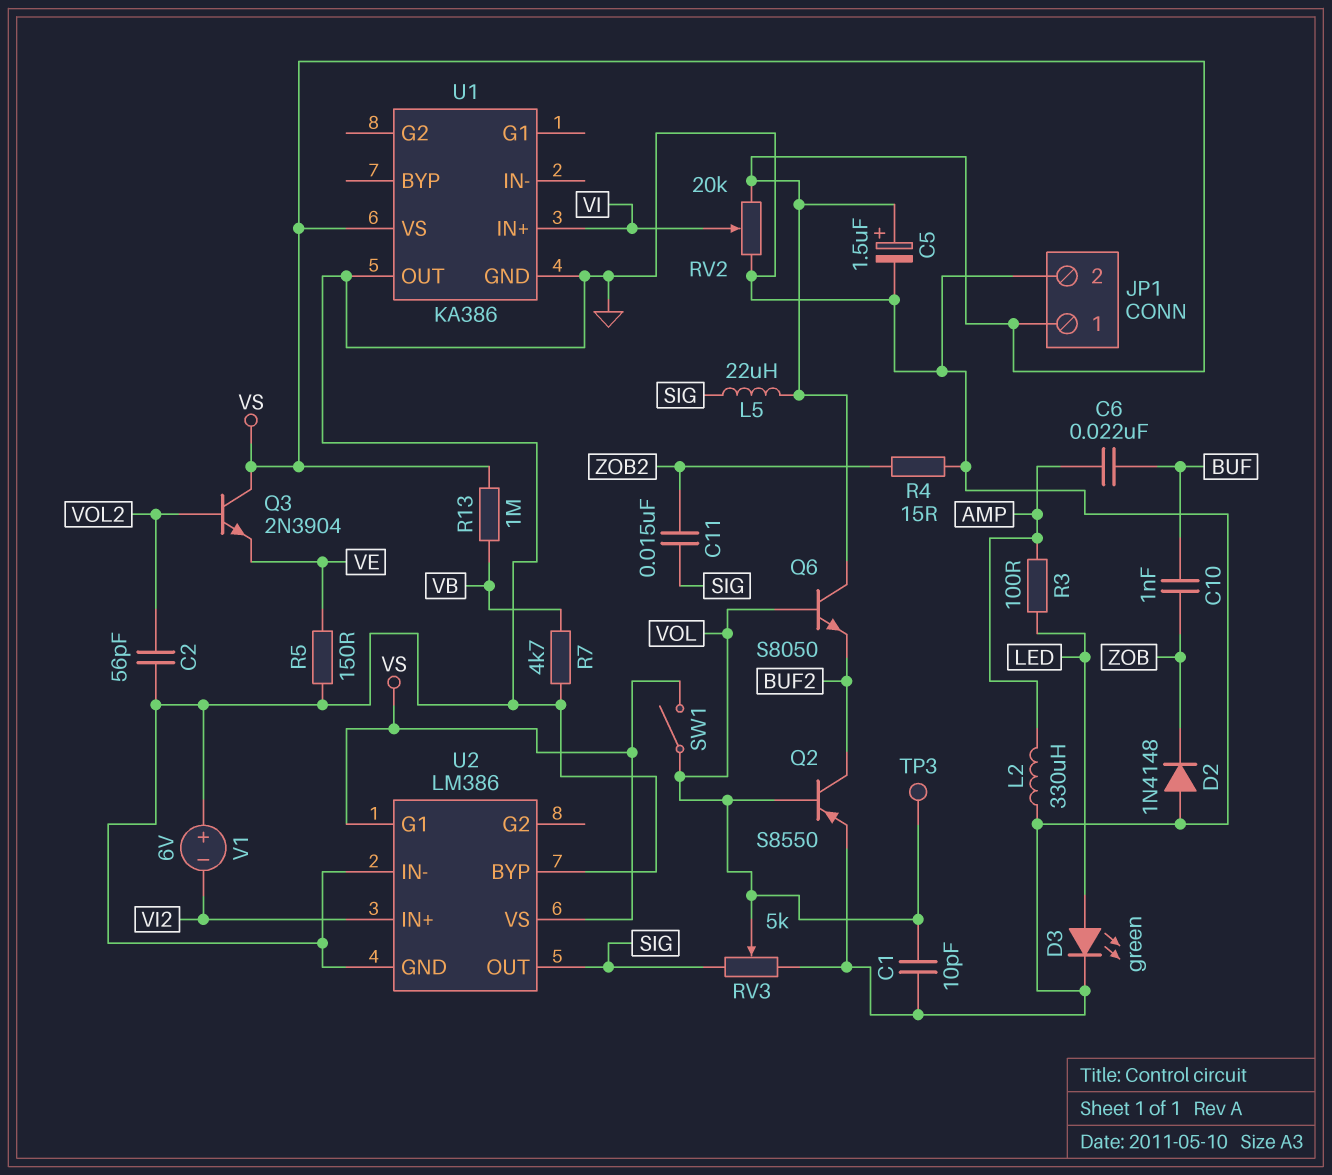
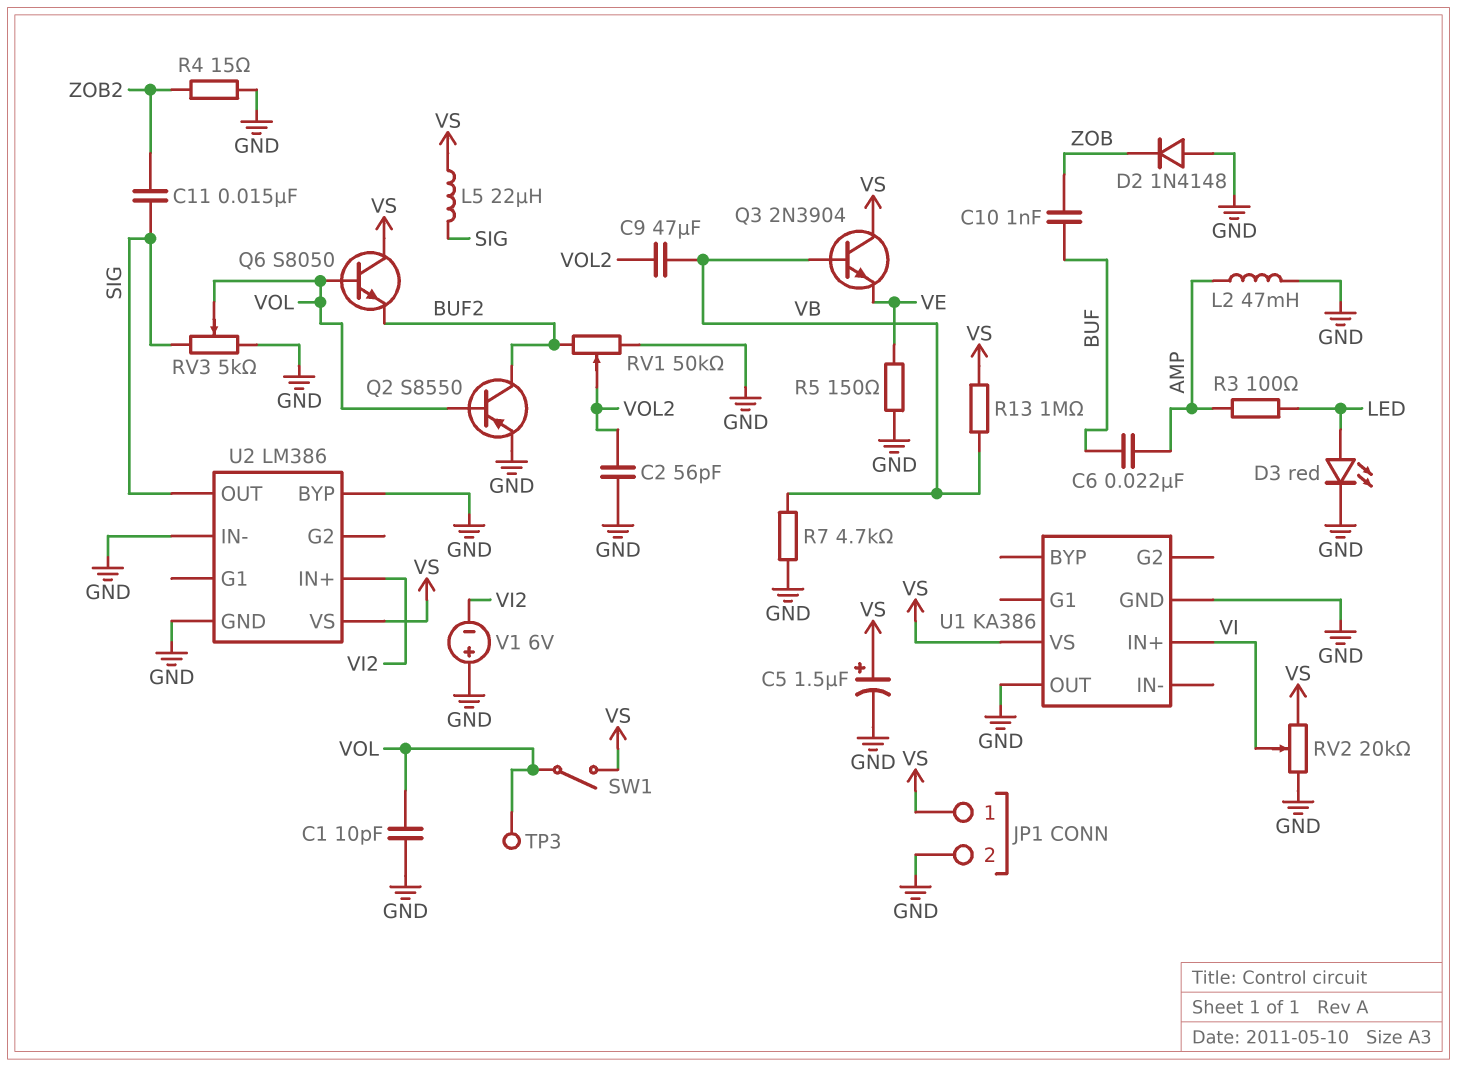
C9: none -> 47uF (VB, VOL2)
D3: LED green (A LED, K GND) -> LED red (A LED, K GND)
L2: 330uH (AMP, GND) -> 47mH (AMP, GND)
Q3: NPN 2N3904 (B VOL2, C VS, E VE) -> NPN 2N3904 (B VB, C VS, E VE)
RV1: none -> 50k (BUF2, GND, wiper VOL2)
U2 pin G1: VS -> none

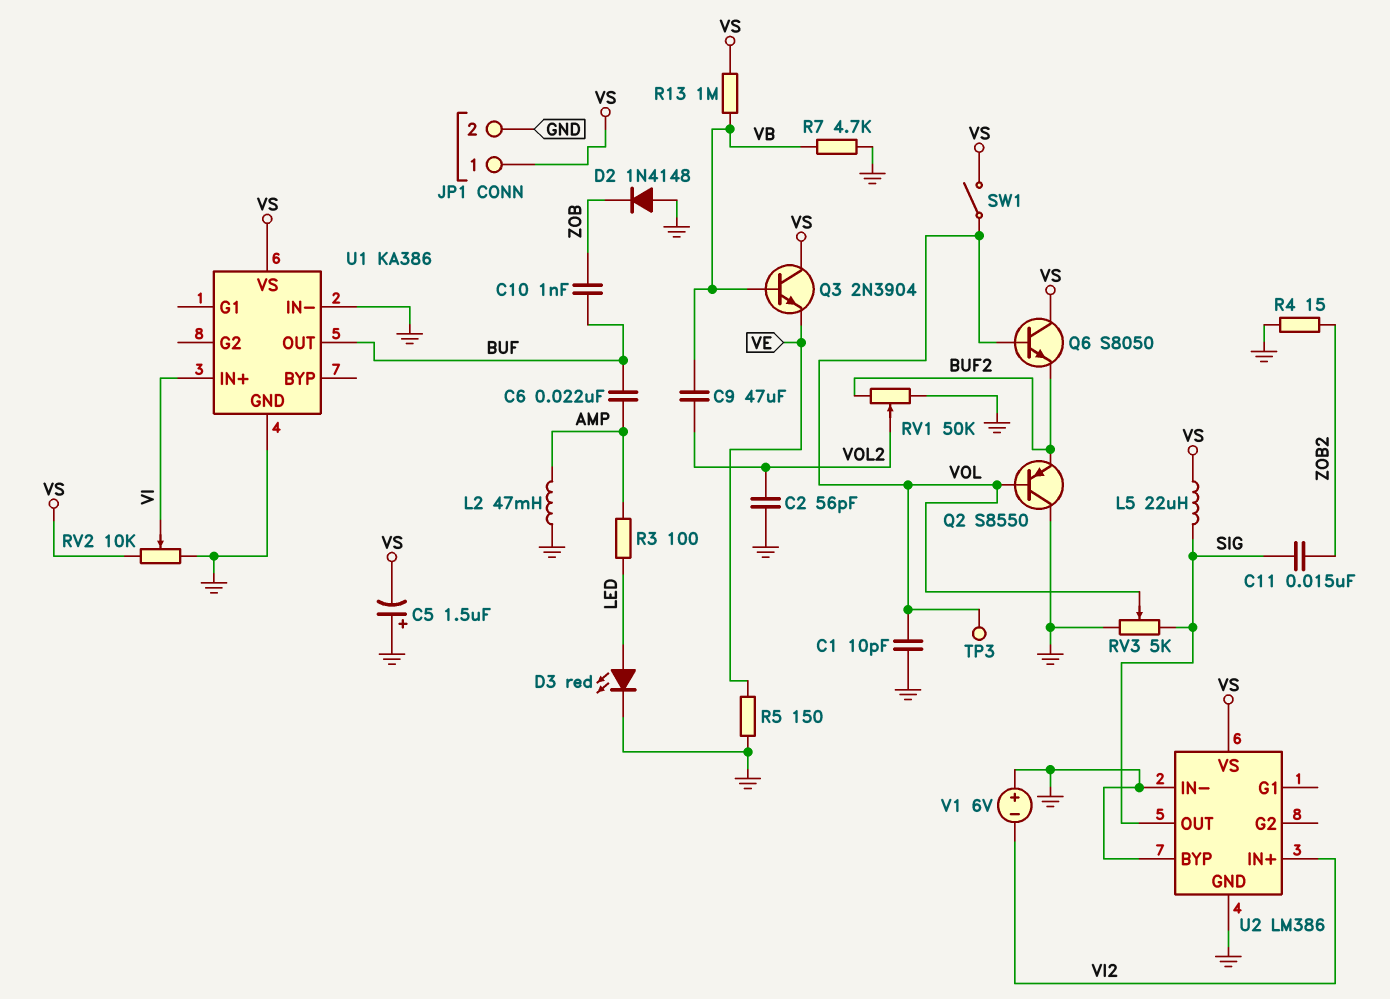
C5: 1.5uF (plus VS, minus GND) -> 1.5uF (plus GND, minus VS)
Q2: PNP S8550 (B VOL, C BUF2, E GND) -> PNP S8550 (B VOL, C GND, E BUF2)
RV2: 20k (GND, VS, wiper VI) -> 10k (GND, VS, wiper VI)
U1 pin IN-: none -> GND
U1 pin OUT: GND -> BUF

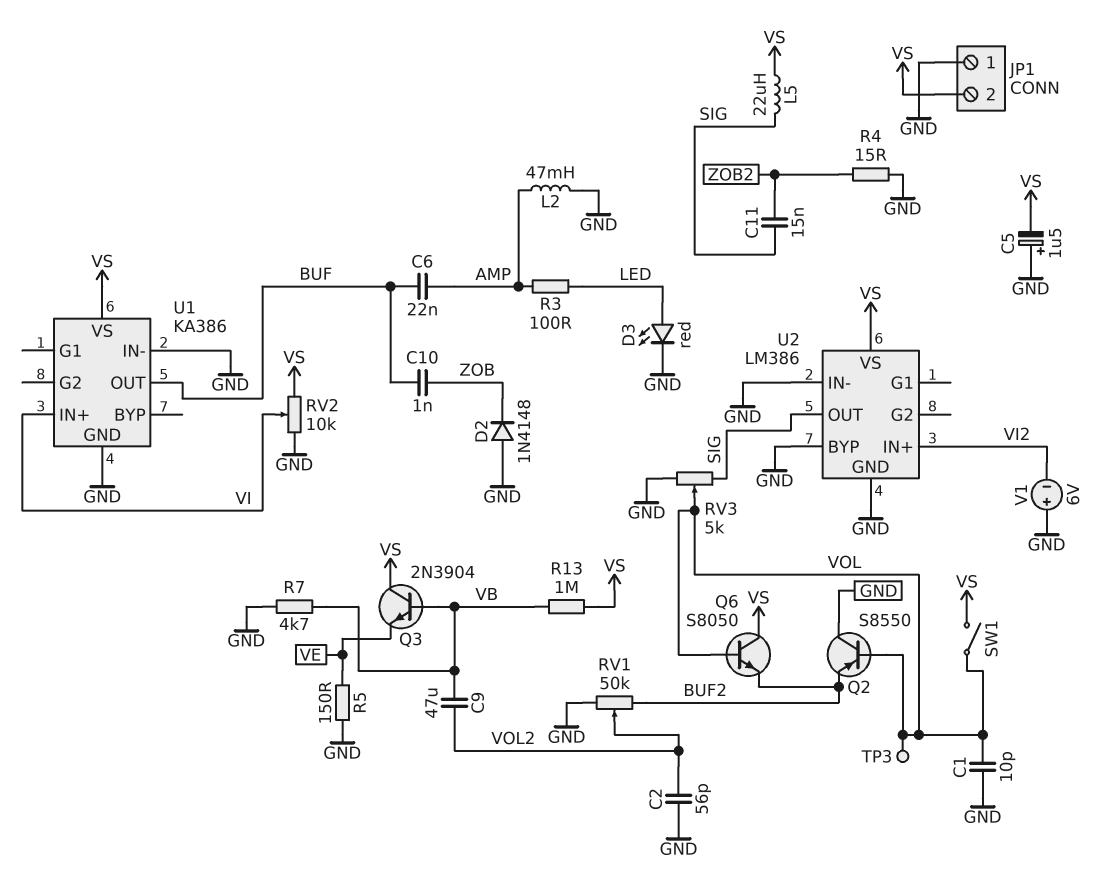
JP1 pin 1: VS -> GND
JP1 pin 2: GND -> VS

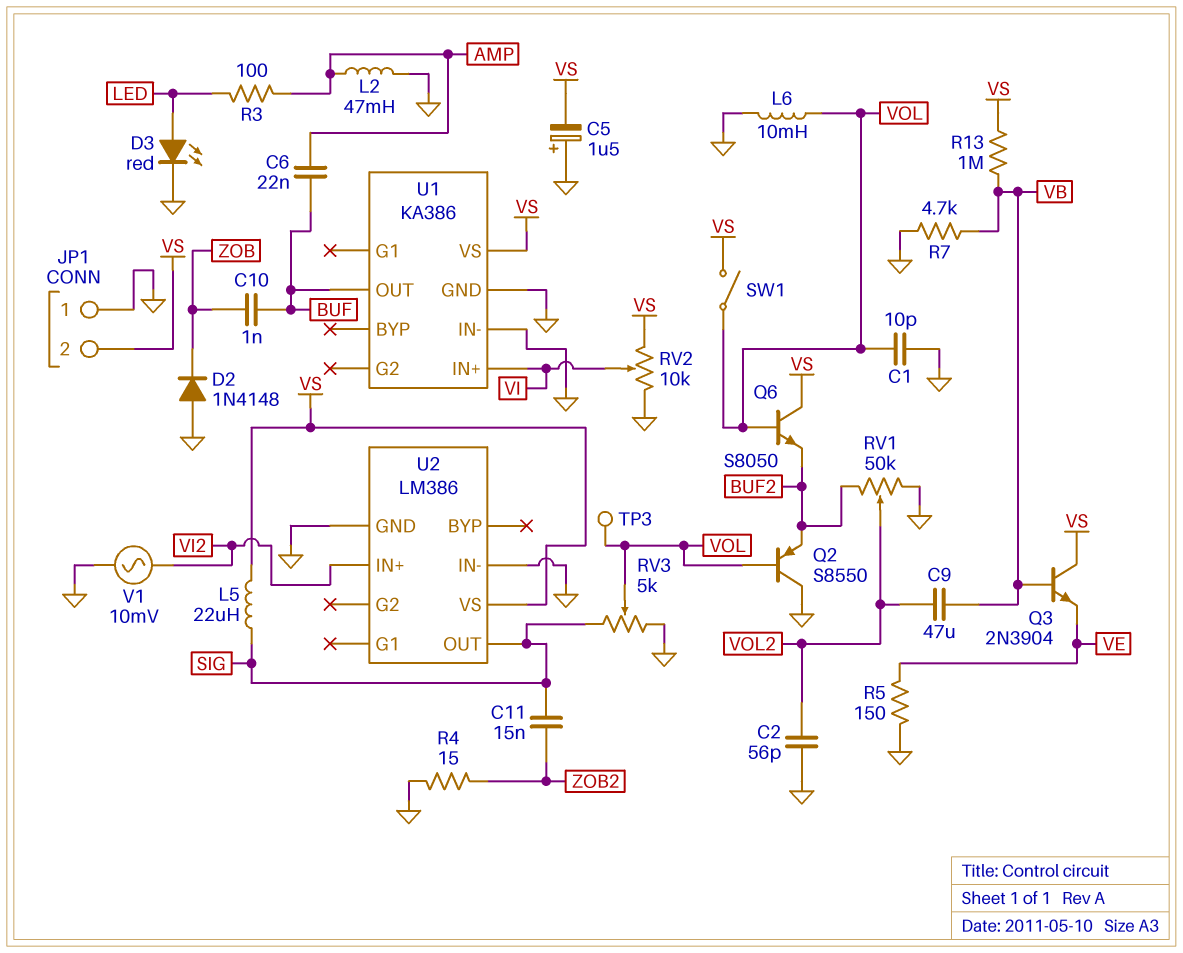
L6: none -> 10mH (GND, VOL)
U2 pin BYP: GND -> none
V1: 6V (plus GND, minus VI2) -> AC 10mV (GND, VI2)

